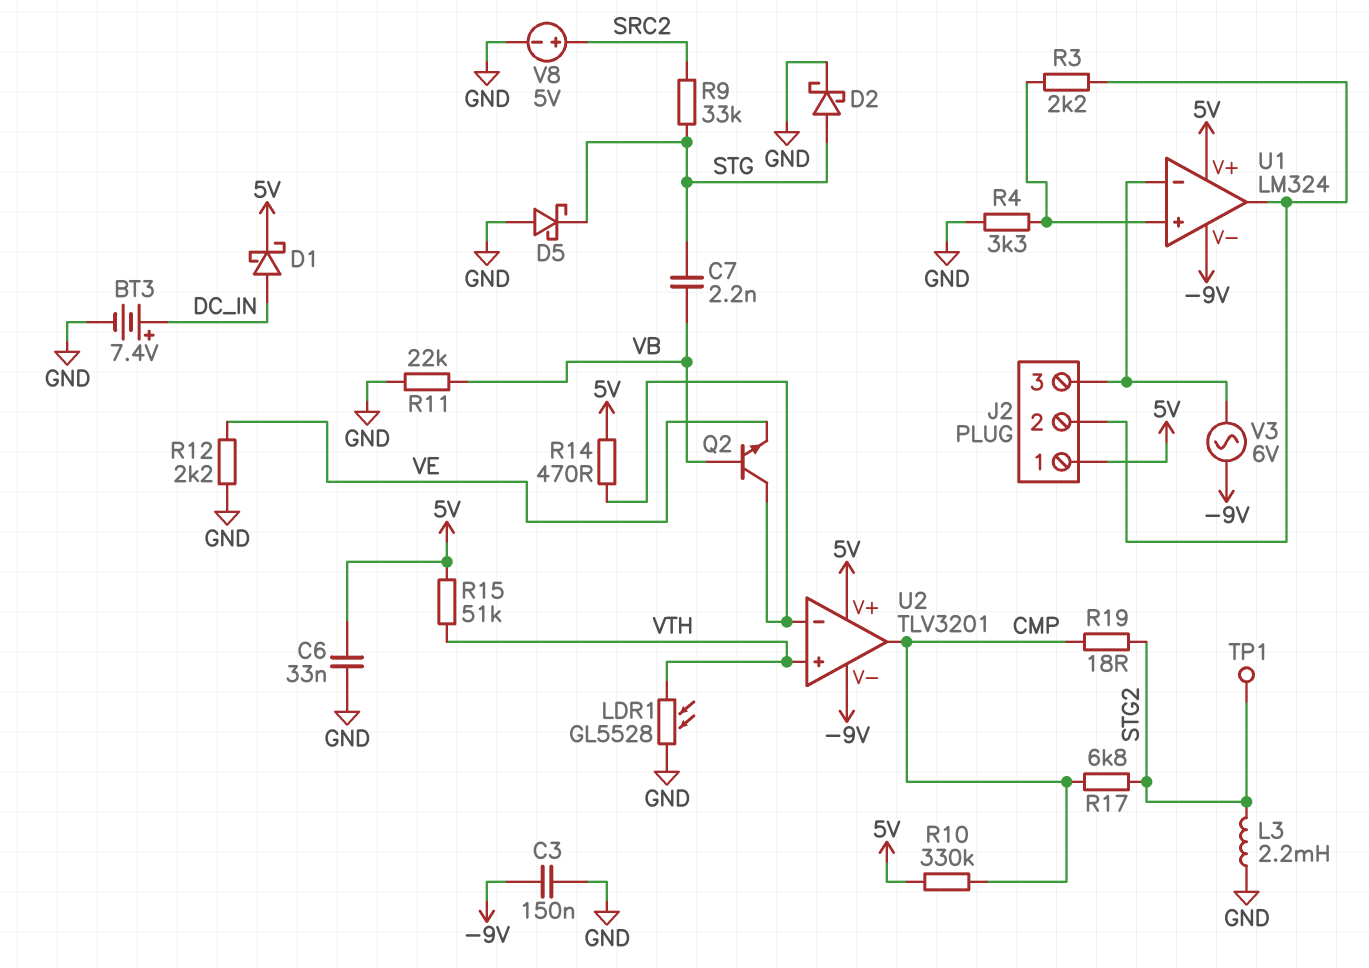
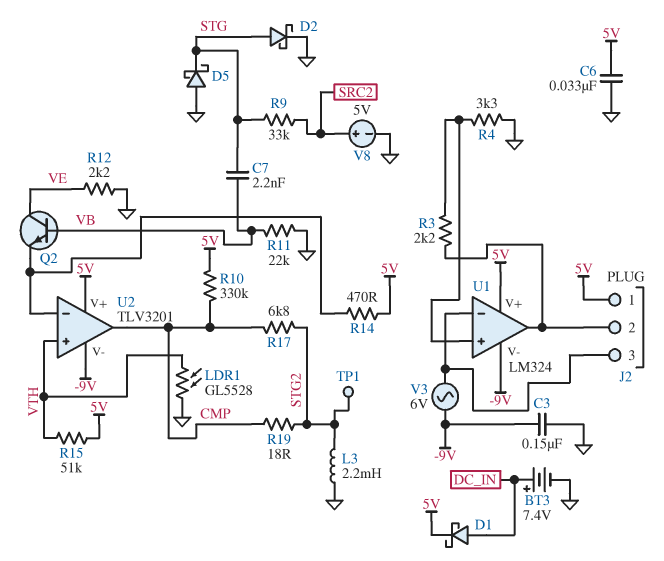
Q2: NPN (B VB, C U2/in-, E VE) -> NPN (B VB, C VE, E U2/in-)

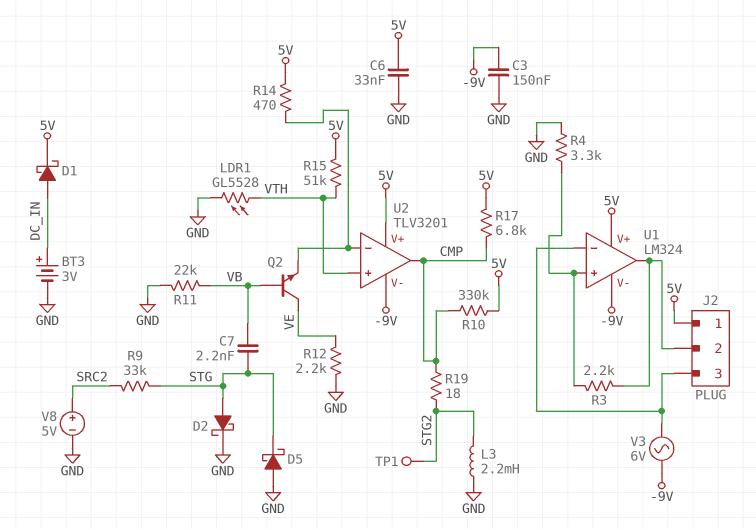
BT3: 7.4V (plus DC_IN, minus GND) -> 3V (plus DC_IN, minus GND)
R17: 6.8k (CMP, STG2) -> 6.8k (5V, CMP)

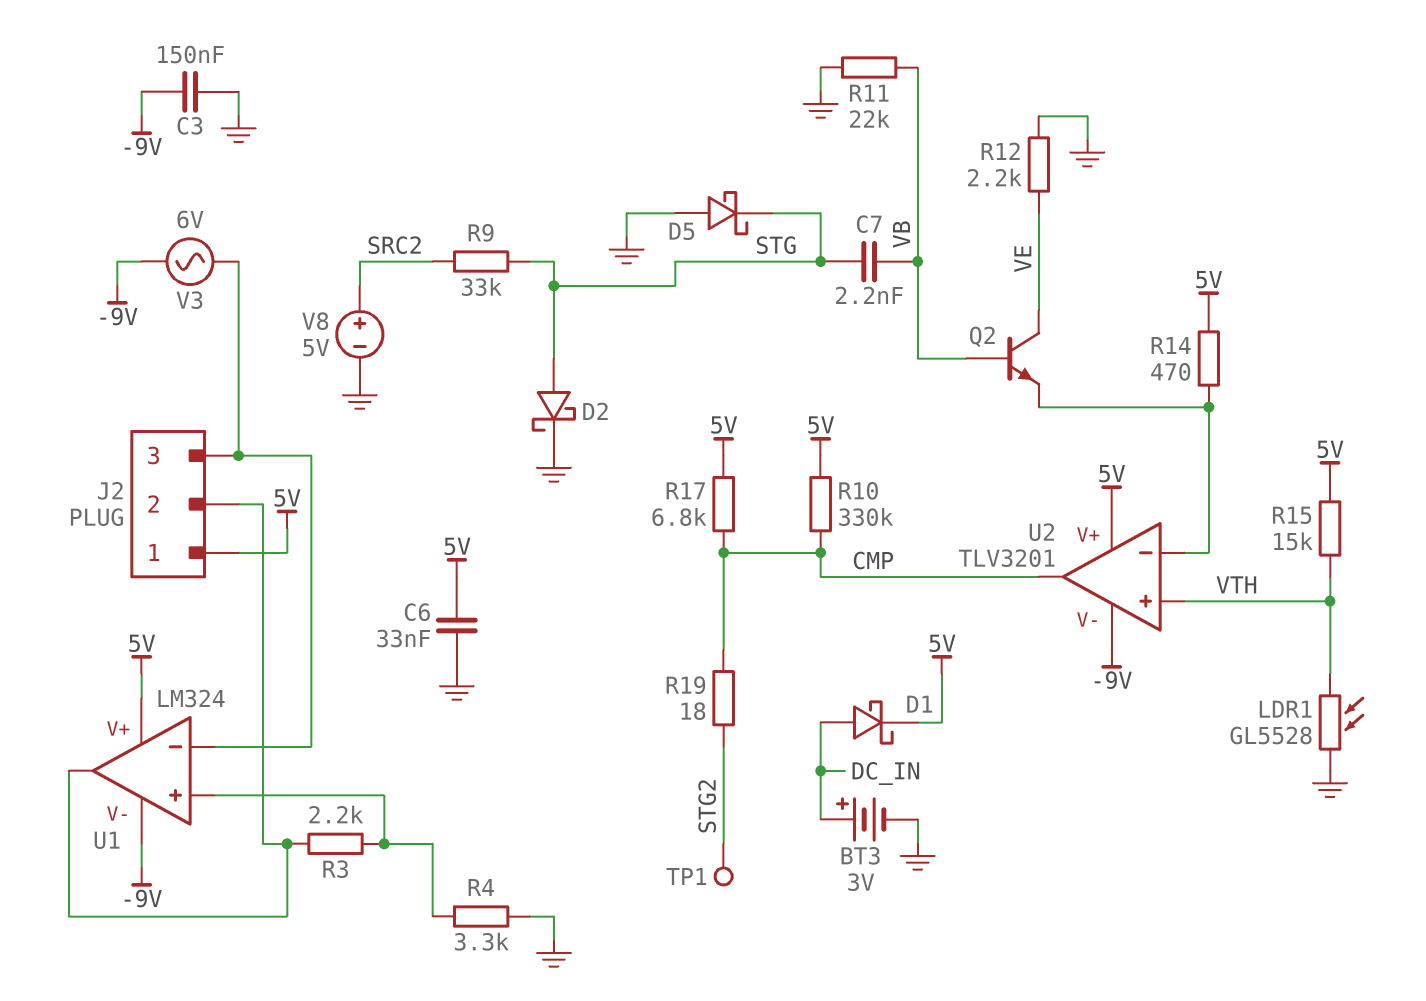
L3: 2.2mH (GND, STG2) -> none
R15: 51k (5V, VTH) -> 15k (5V, VTH)

